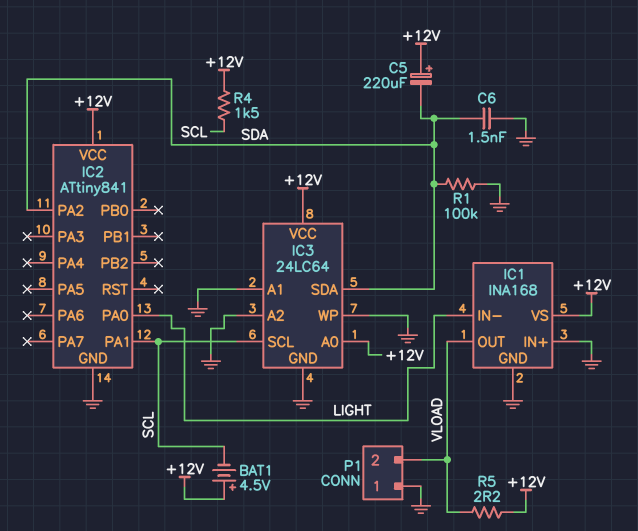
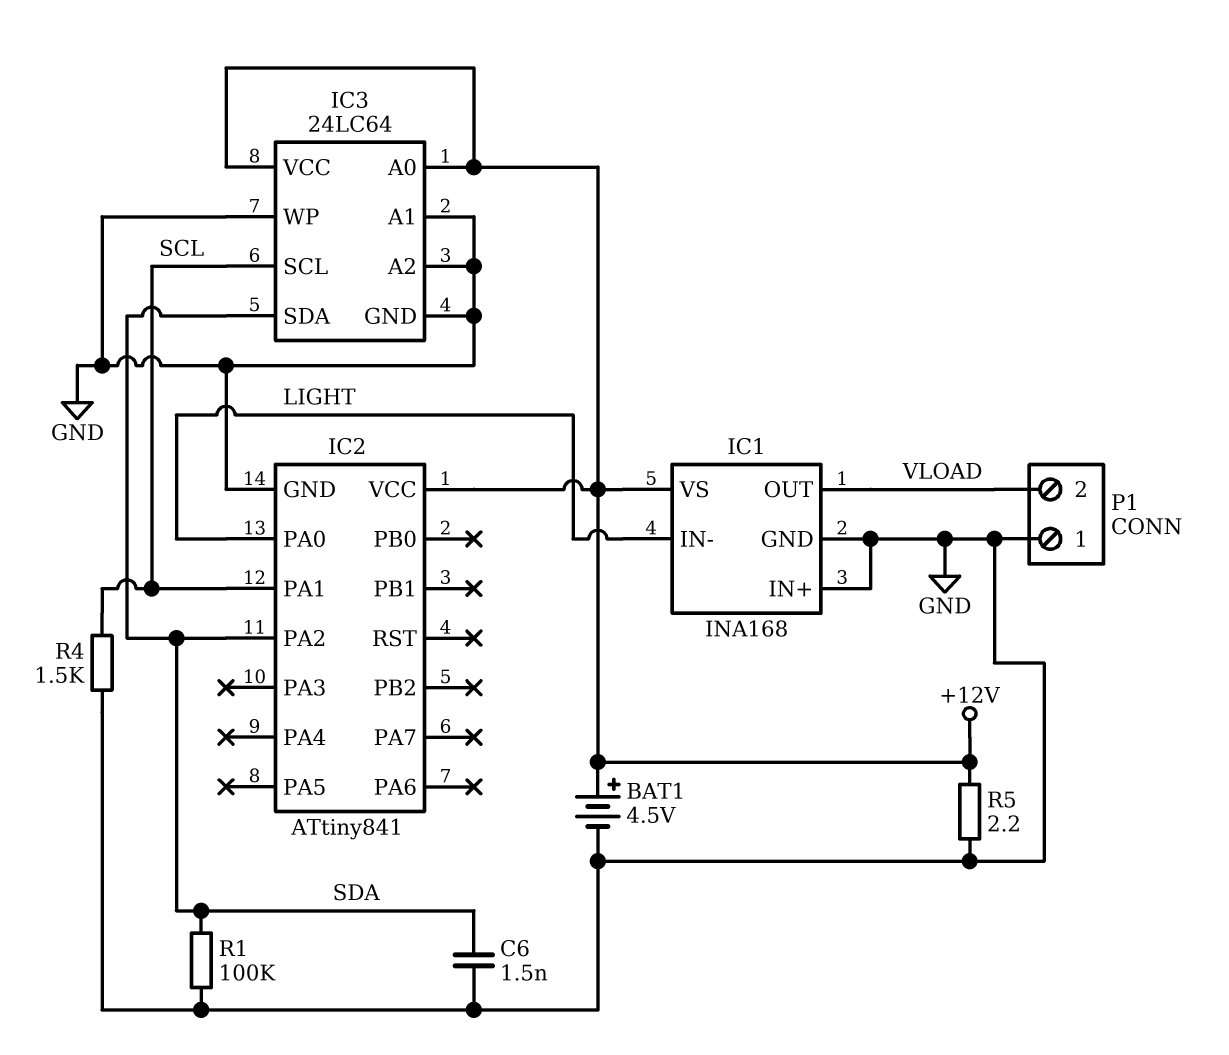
BAT1: 4.5V (plus +12V, minus SCL) -> 4.5V (plus +12V, minus GND)
C5: 220uF (plus +12V, minus SDA) -> none
R4: 1.5k (+12V, SCL) -> 1.5k (GND, SCL)
R5: 2.2 (+12V, VLOAD) -> 2.2 (+12V, GND)

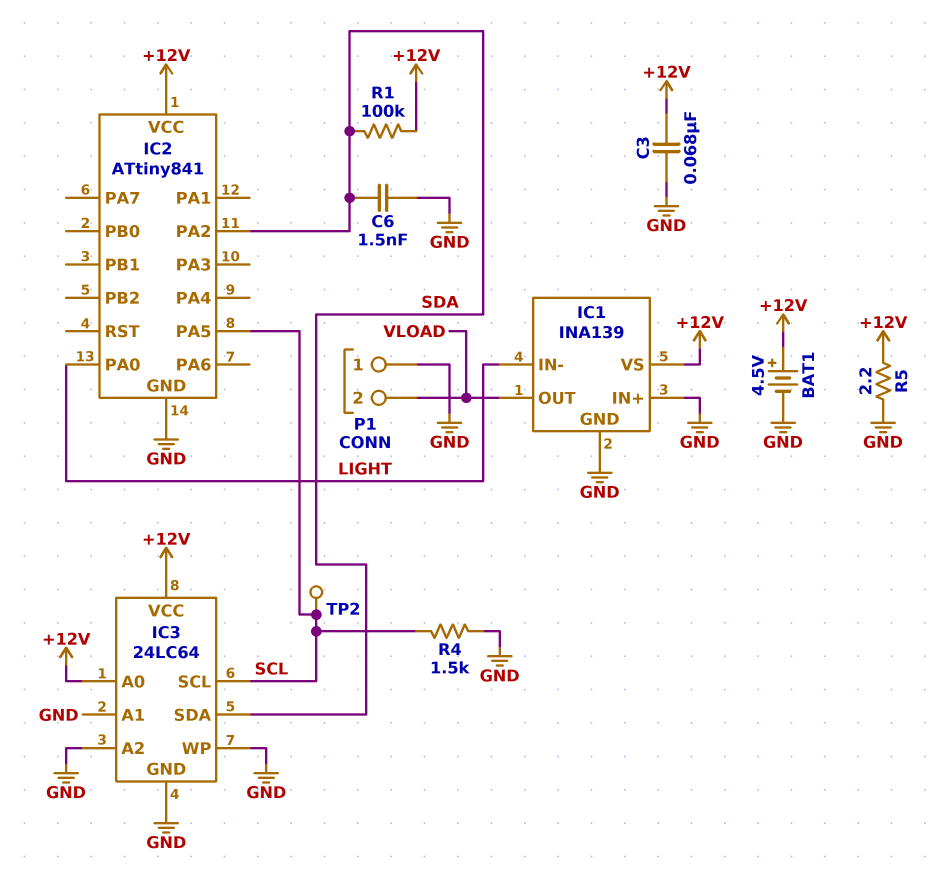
C3: none -> 68nF (+12V, GND)
IC1: INA168 -> INA139
IC2 pin PA1: SCL -> none
IC2 pin PA5: none -> SCL
R1: 100k (GND, SDA) -> 100k (+12V, SDA)
TP2: none -> test point (SCL)

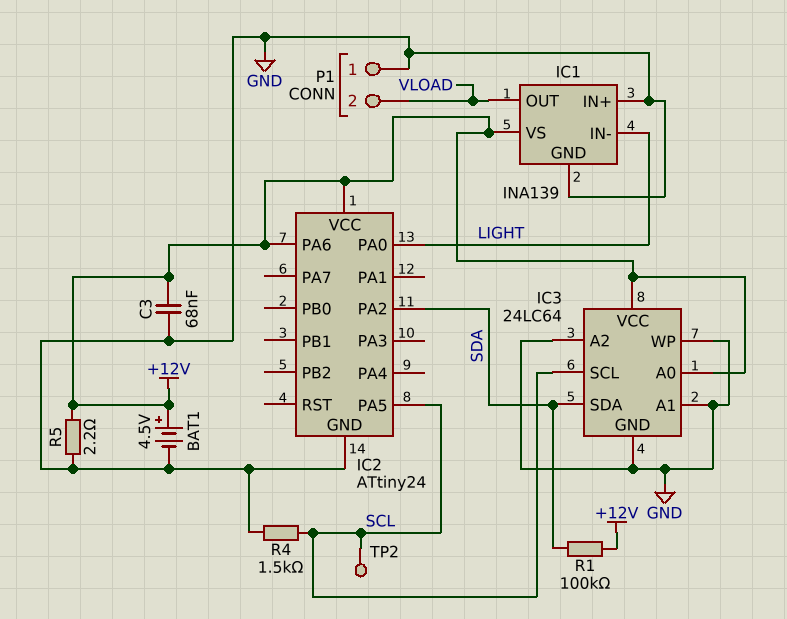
C6: 1.5nF (GND, SDA) -> none
IC2: ATtiny841 -> ATtiny24
IC2 pin PA6: none -> +12V

